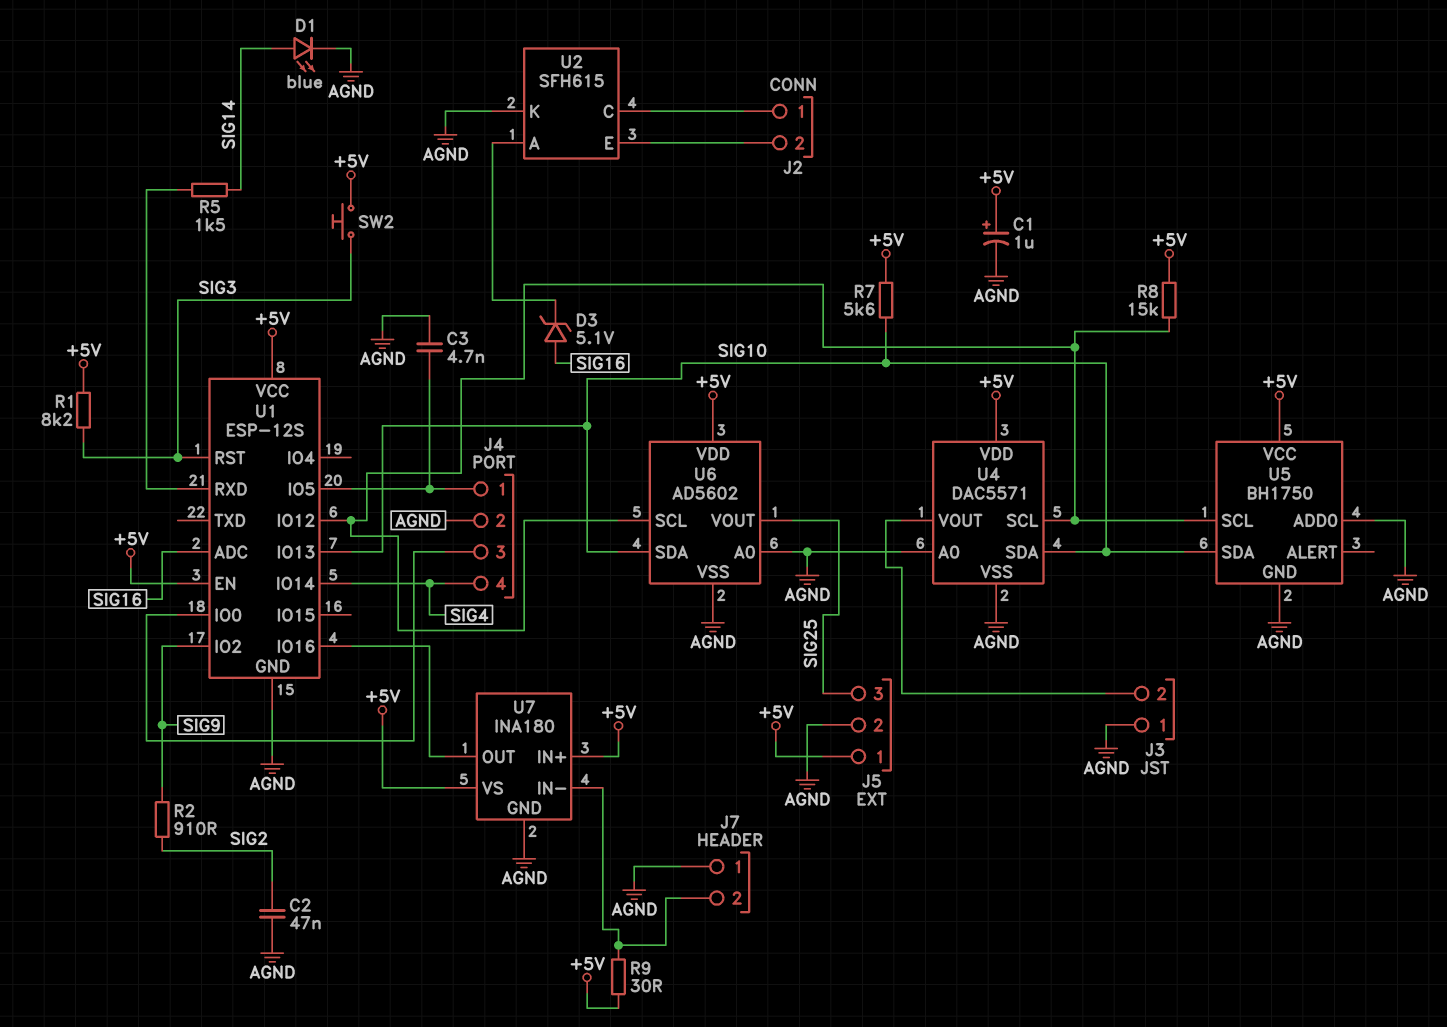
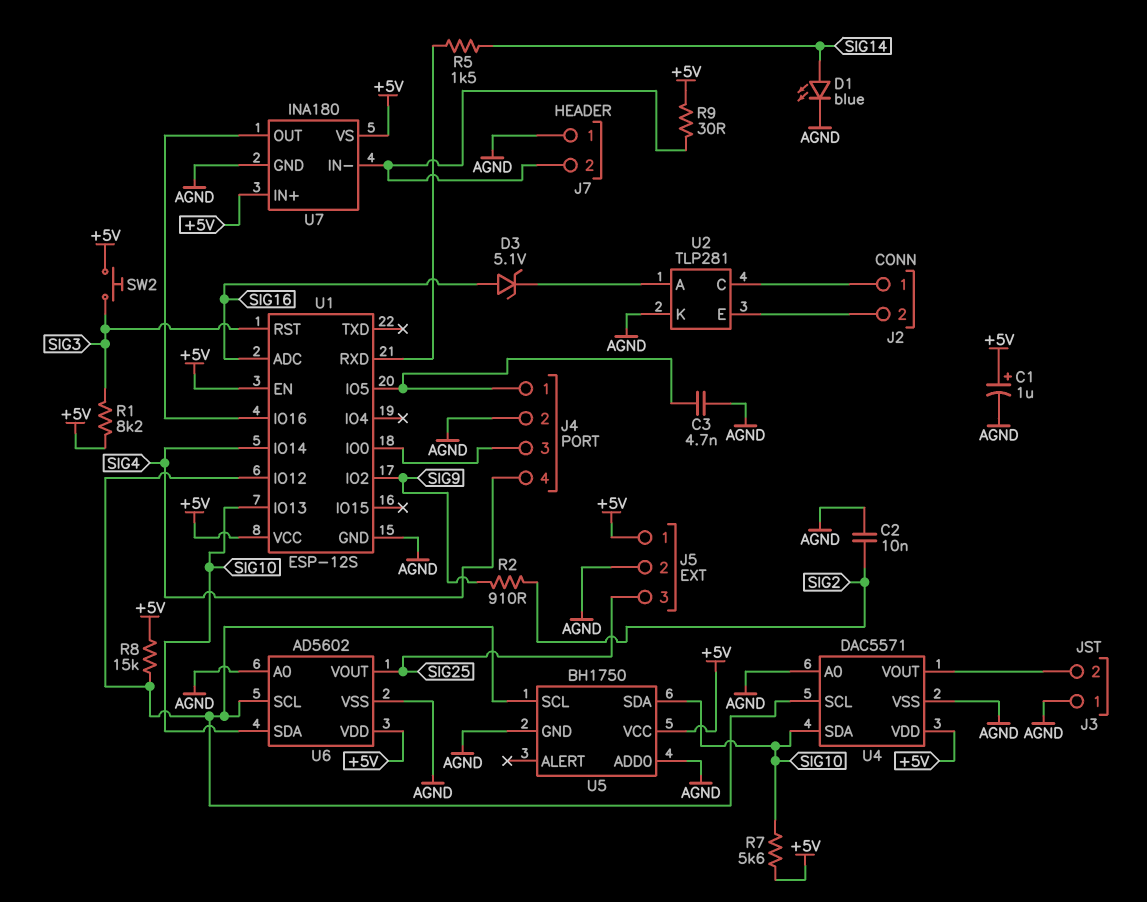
C2: 47nF (AGND, SIG2) -> 10nF (AGND, SIG2)
U2: SFH615 -> TLP281

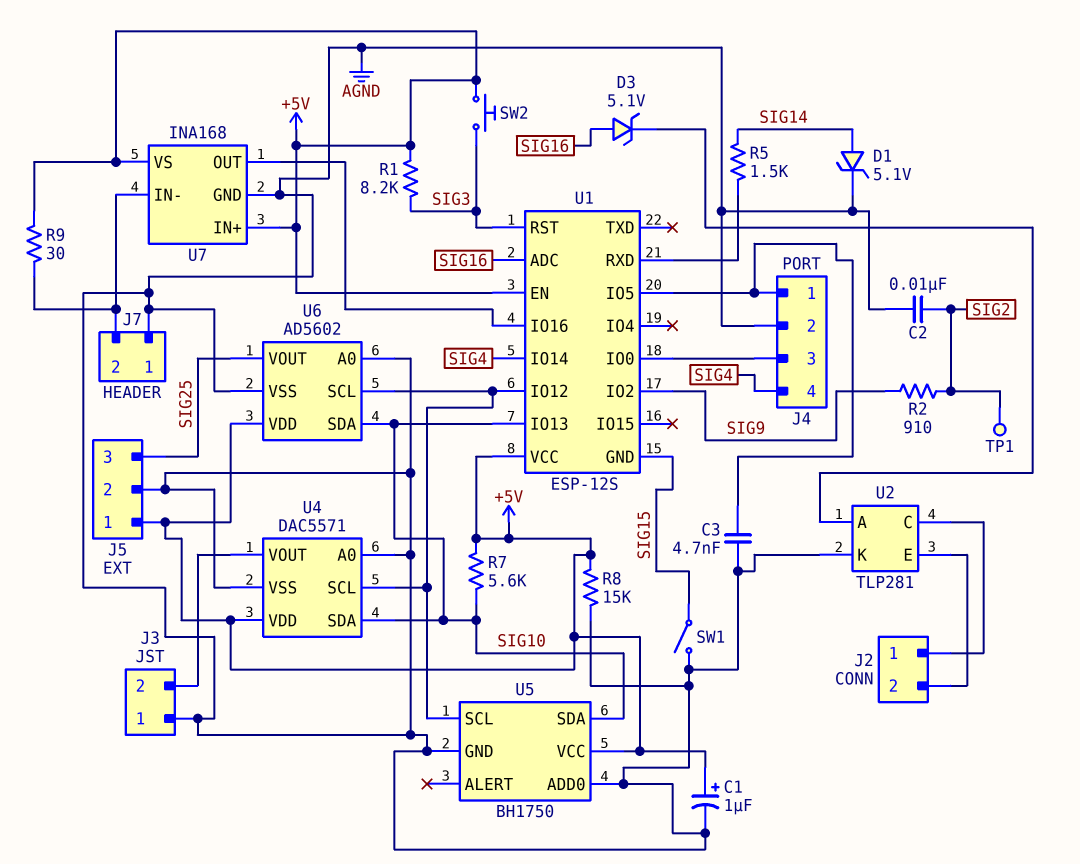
D1: LED blue (A SIG14, K AGND) -> zener 5.1V (A SIG14, K AGND)
R8: 15k (+5V, U1/IO12) -> 15k (+5V, AGND)
SW1: none -> switch (AGND, SIG15)
TP1: none -> test point (SIG2)
U1 pin GND: AGND -> SIG15
U7: INA180 -> INA168

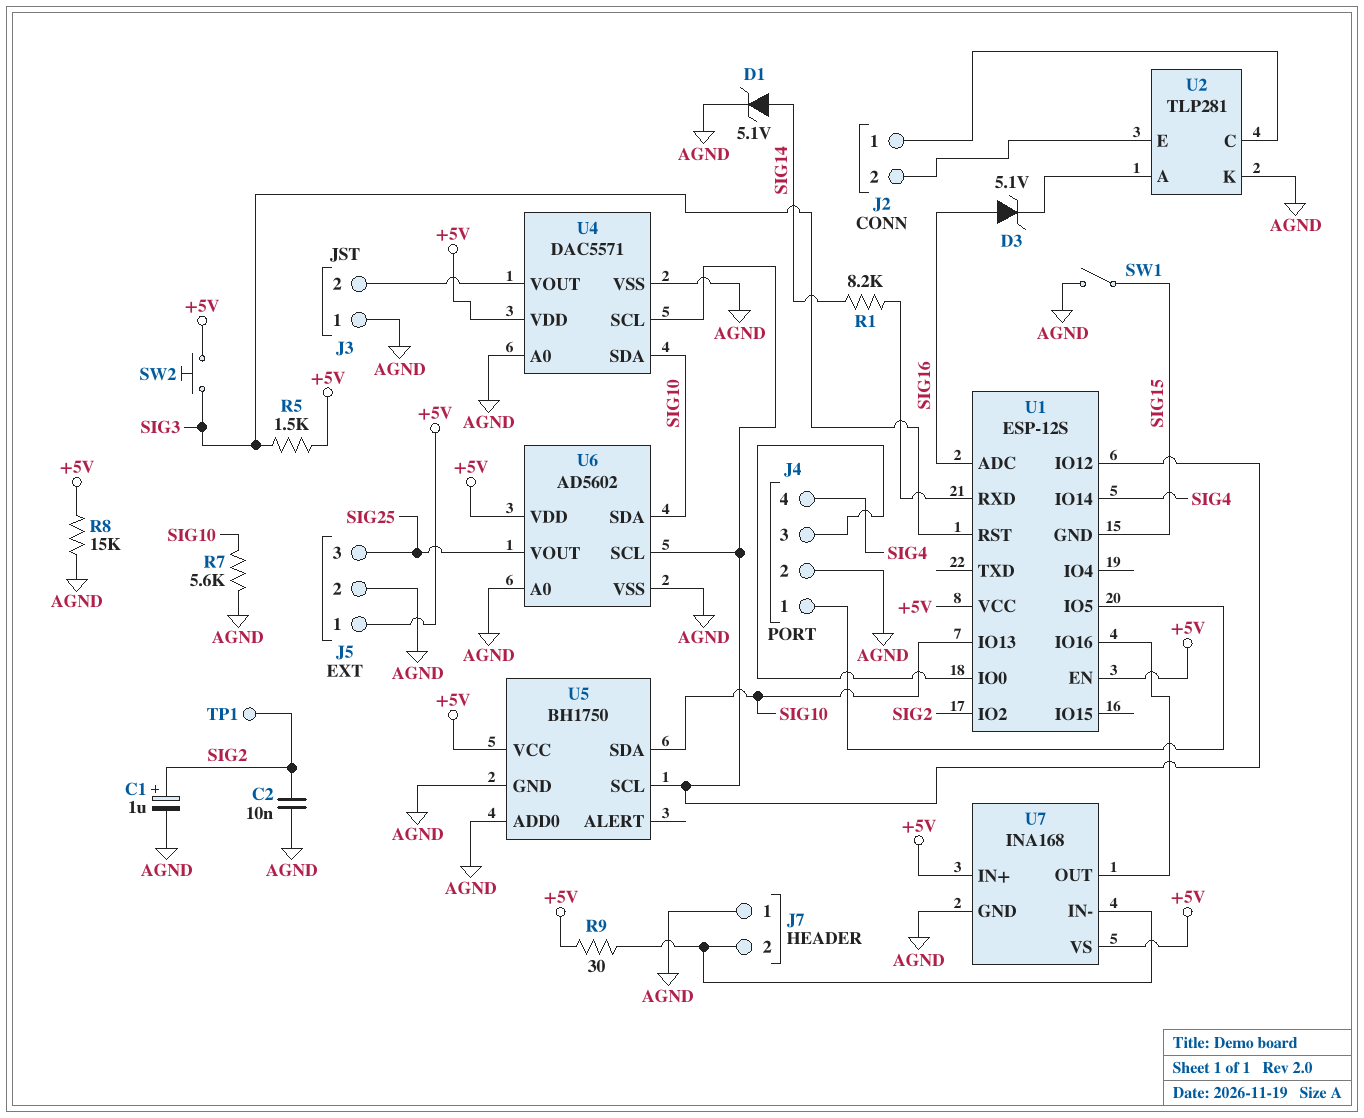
C1: 1uF (plus +5V, minus AGND) -> 1uF (plus SIG2, minus AGND)
C3: 4.7nF (AGND, J4/1) -> none
R1: 8.2k (+5V, SIG3) -> 8.2k (SIG14, U1/RXD)
R2: 910 (SIG2, SIG9) -> none
R5: 1.5k (SIG14, U1/RXD) -> 1.5k (+5V, SIG3)
R7: 5.6k (+5V, SIG10) -> 5.6k (AGND, SIG10)
U1 pin IO2: SIG9 -> SIG2

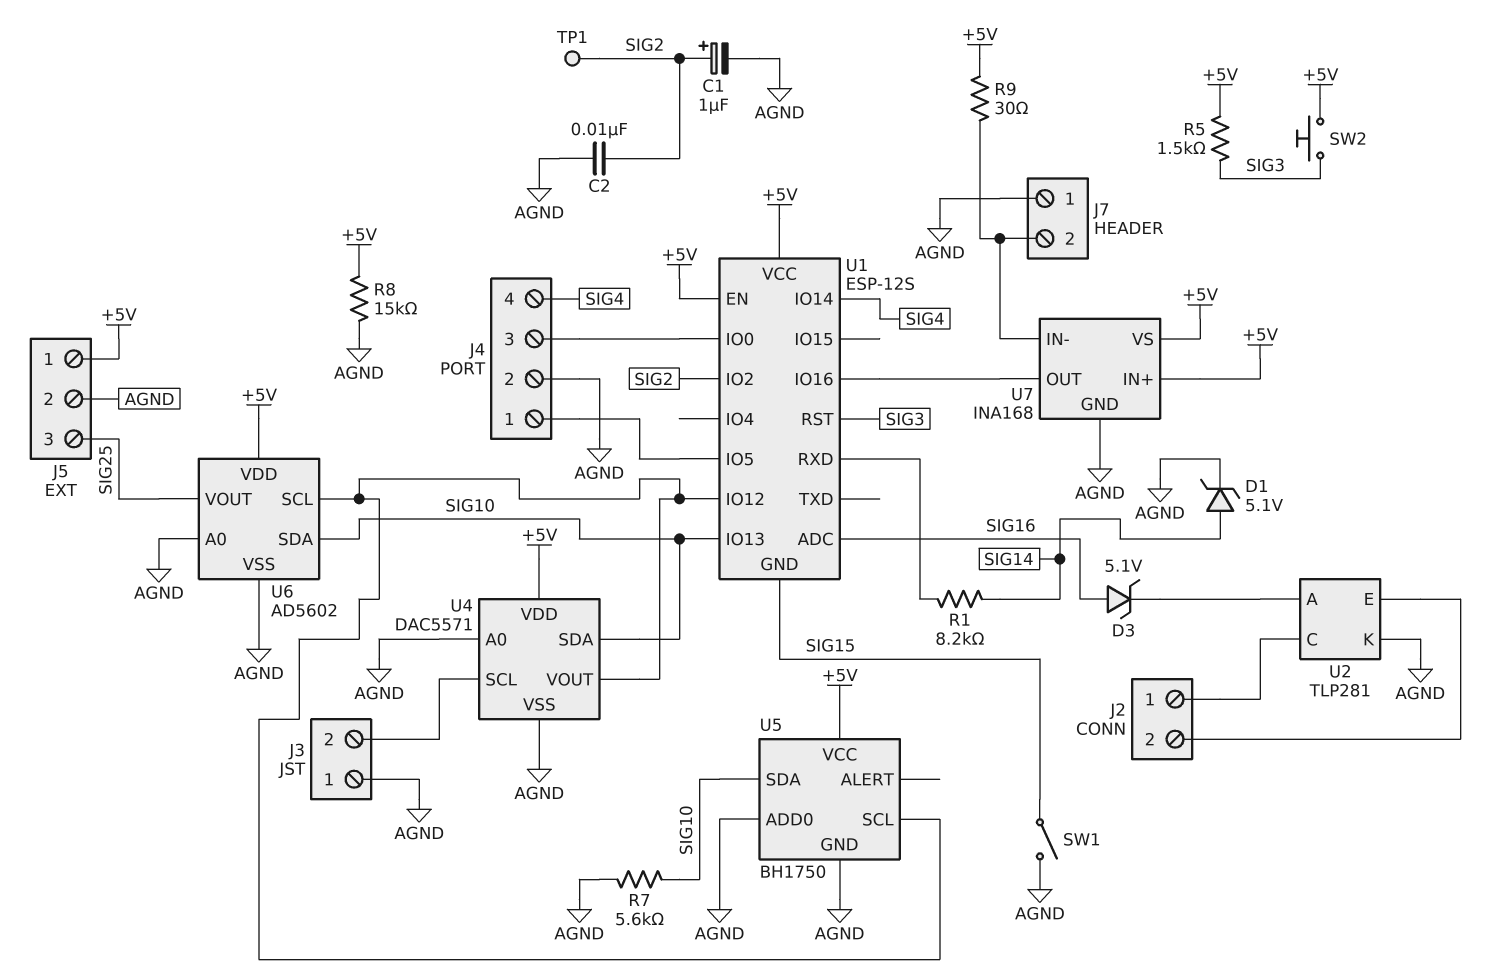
U4 pin SCL: U1/IO12 -> J3/2
U4 pin VOUT: J3/2 -> U1/IO12

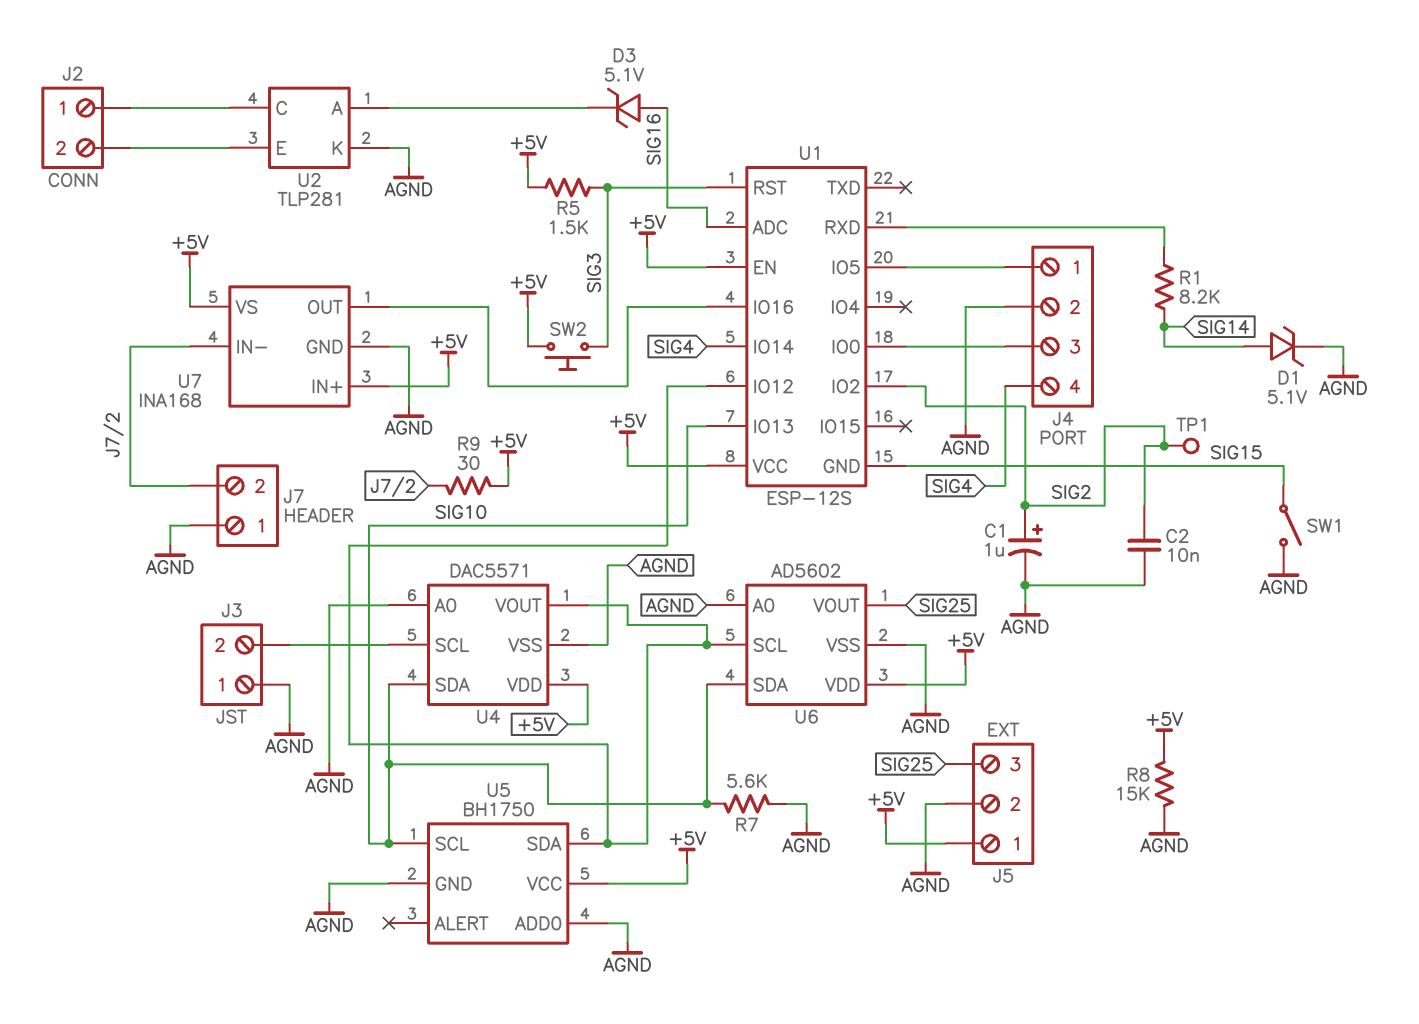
U5 pin SCL: U1/IO12 -> SIG10
U5 pin SDA: SIG10 -> U1/IO12

